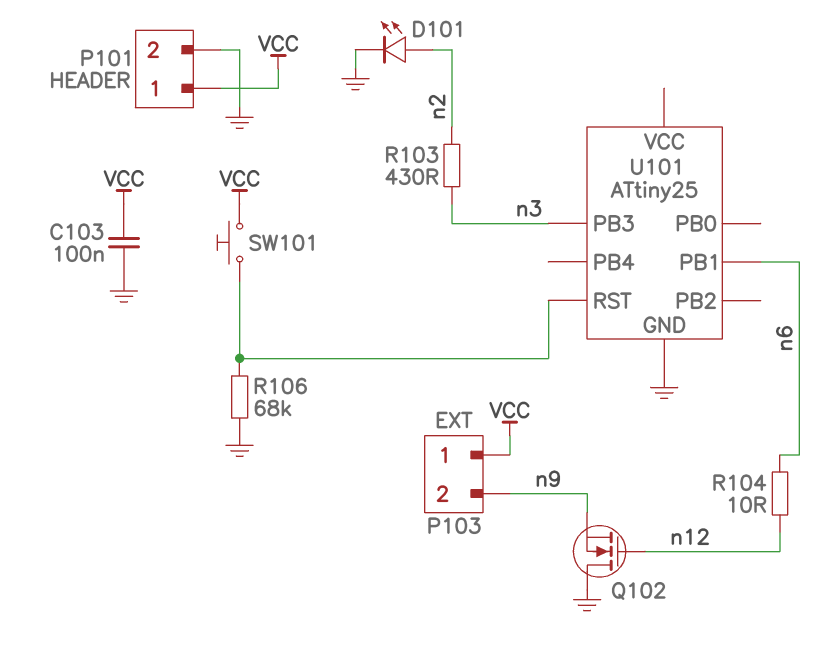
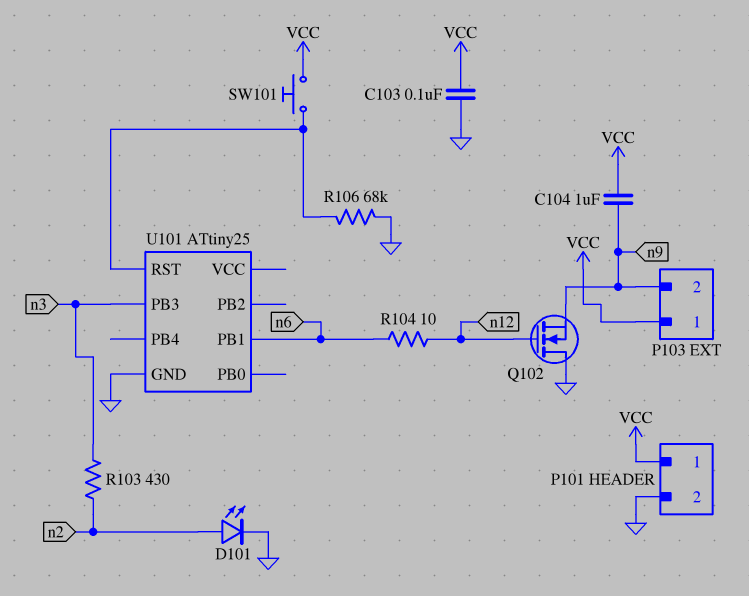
C104: none -> 1uF (VCC, n9)

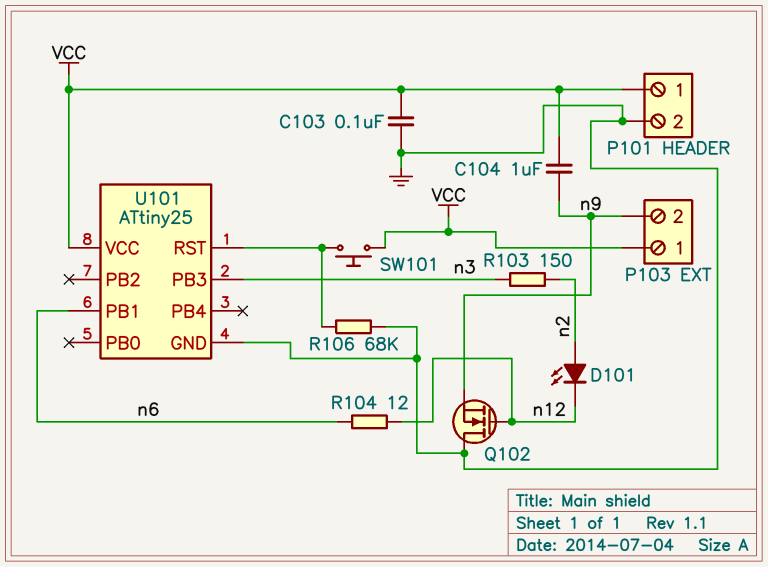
D101: LED (A n2, K GND) -> LED (A n2, K n12)
R103: 430 (n2, n3) -> 150 (n2, n3)
R104: 10 (n6, n12) -> 12 (n6, n12)
U101 pin VCC: none -> VCC

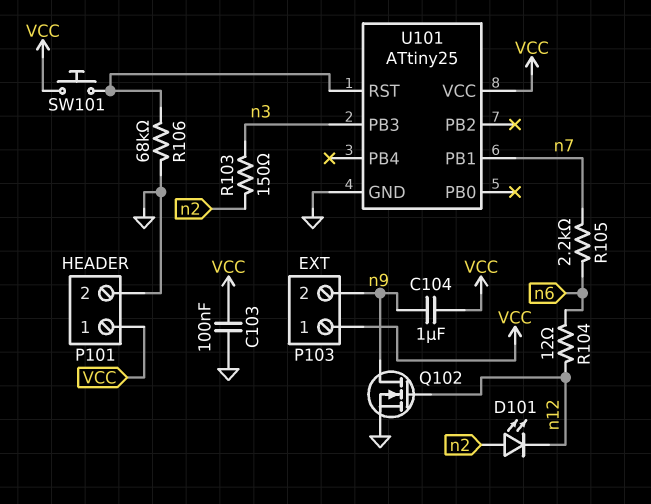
Q102: NMOS (G n12, D GND, S n9) -> NMOS (G n12, D n9, S GND)
R105: none -> 2.2k (n6, n7)
U101 pin PB1: n6 -> n7

